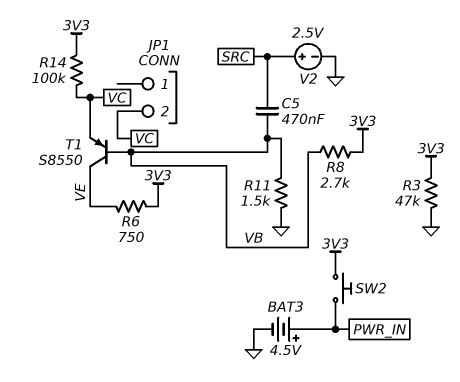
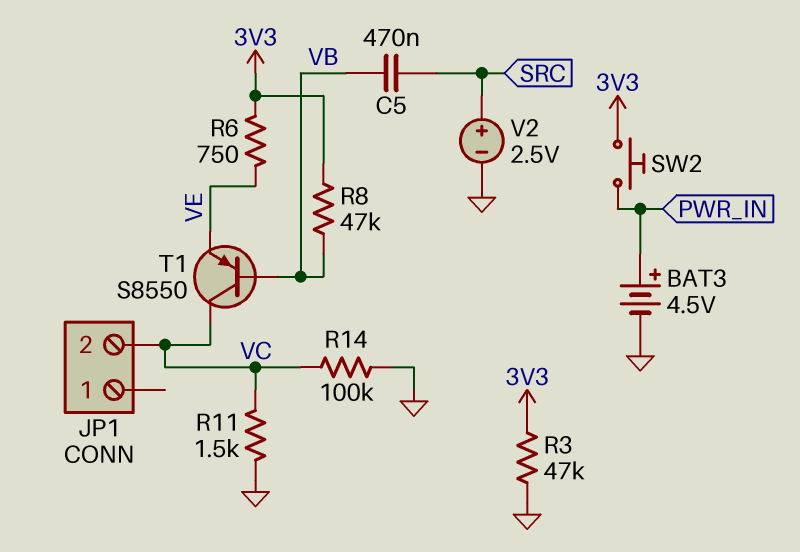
R8: 2.7k (3V3, VB) -> 47k (3V3, VB)
R11: 1.5k (GND, VB) -> 1.5k (GND, VC)
R14: 100k (3V3, VC) -> 100k (GND, VC)
T1: PNP S8550 (B VB, C VE, E VC) -> PNP S8550 (B VB, C VC, E VE)

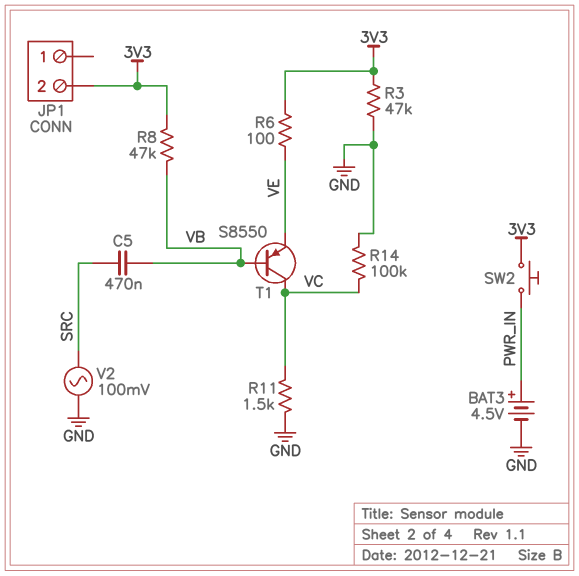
JP1 pin 2: VC -> 3V3
R6: 750 (3V3, VE) -> 100 (3V3, VE)
V2: 2.5V (plus SRC, minus GND) -> AC 100mV (GND, SRC)

